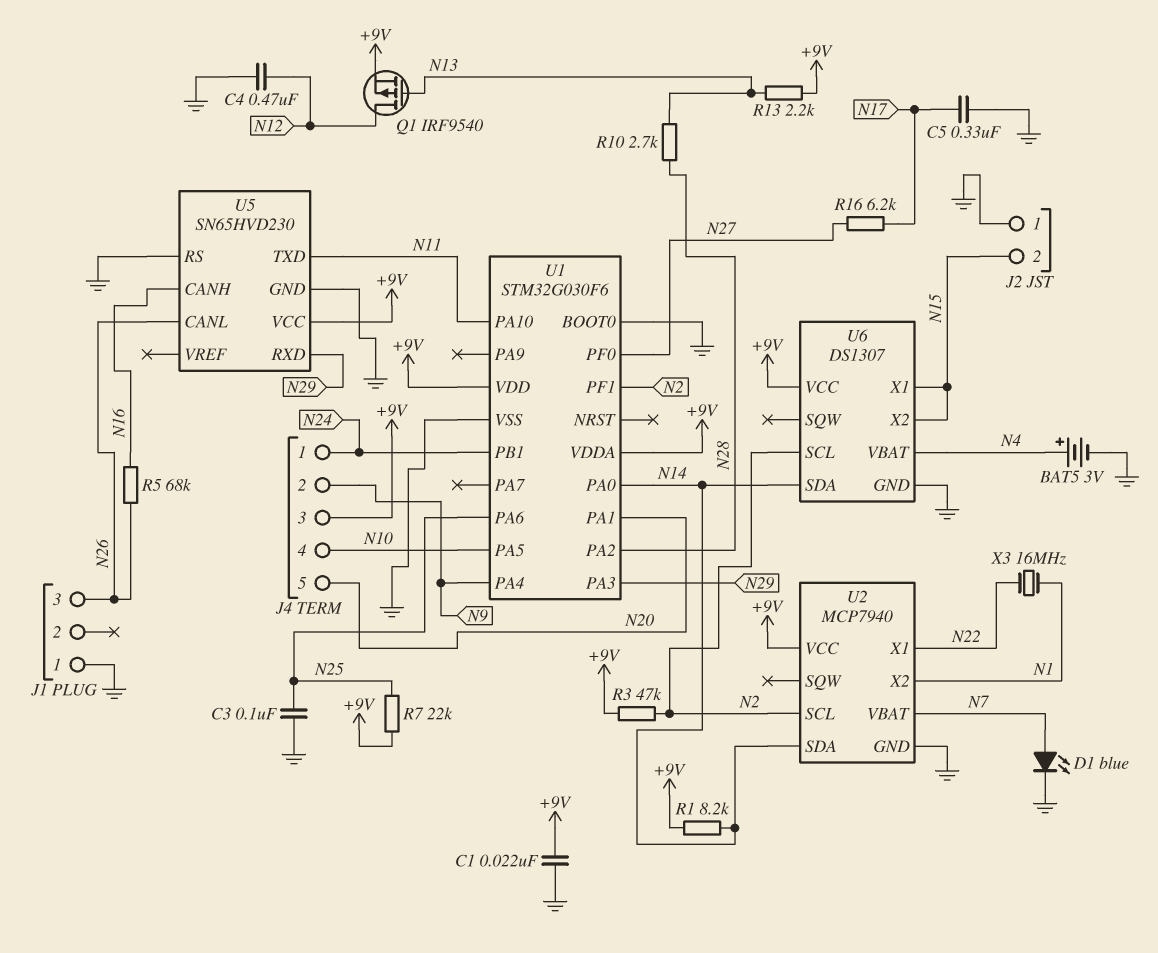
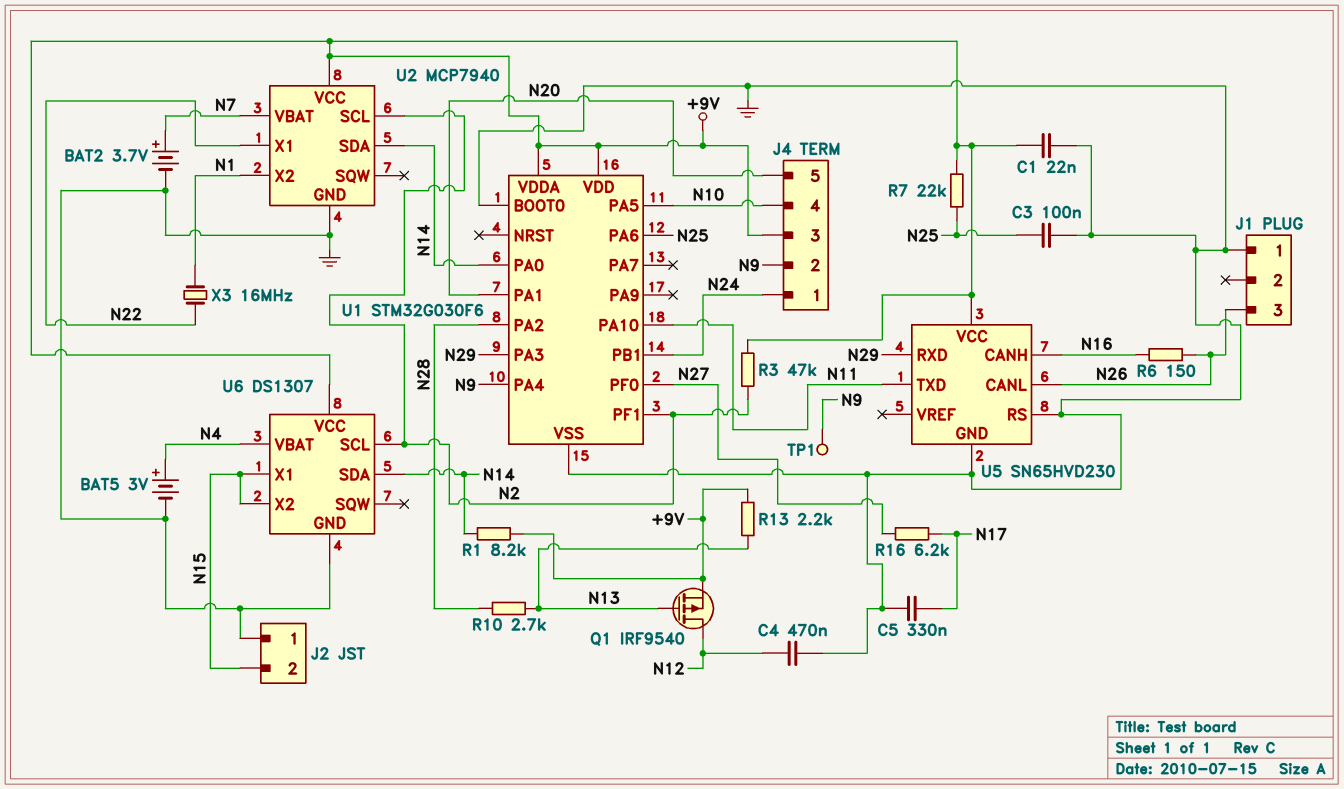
BAT2: none -> 3.7V (plus N7, minus GND)
D1: LED blue (A N7, K GND) -> none
R5: 68k (N16, N26) -> none
R6: none -> 150 (N16, N26)
TP1: none -> test point (N9)

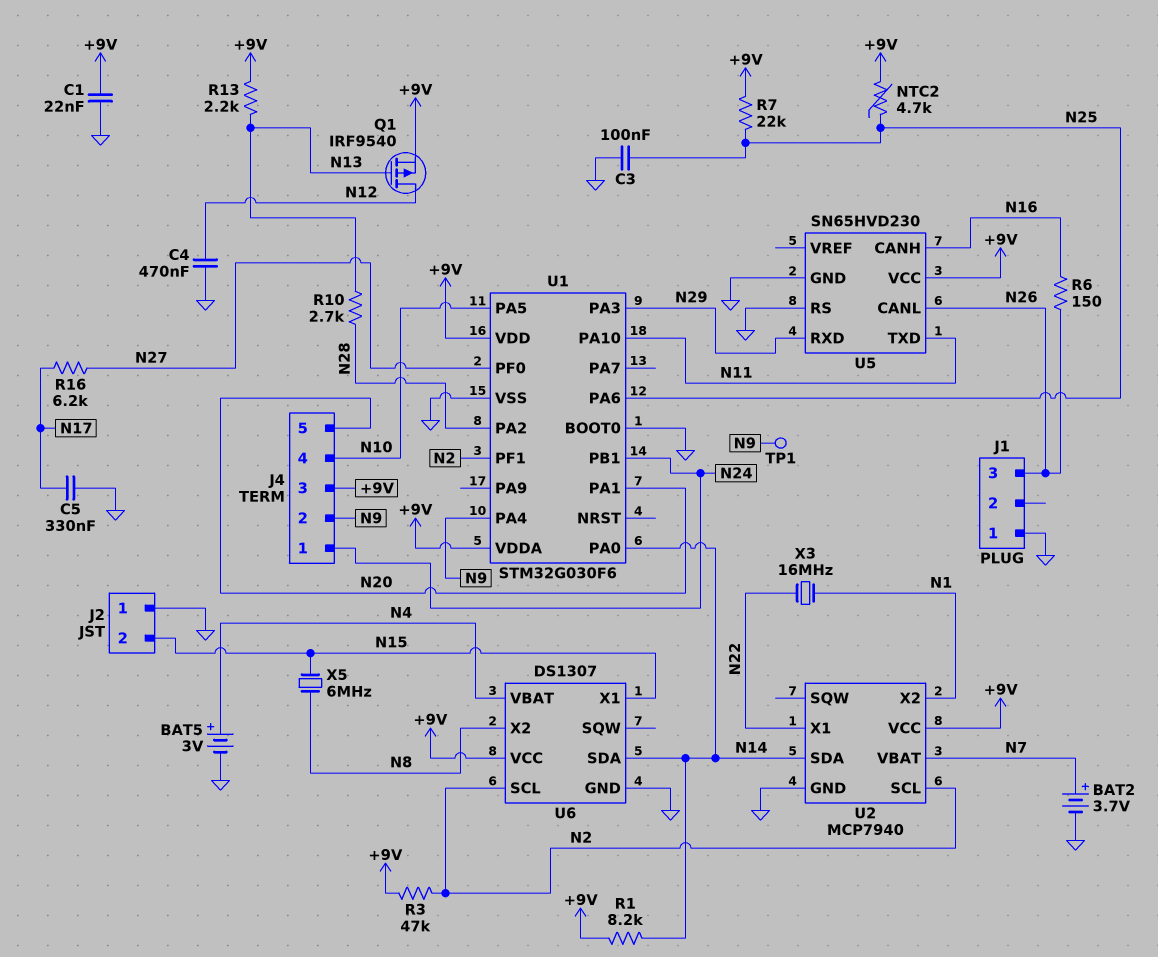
NTC2: none -> 4.7k (+9V, N25)
U6 pin X2: N15 -> N8
X5: none -> 6MHz (N8, N15)

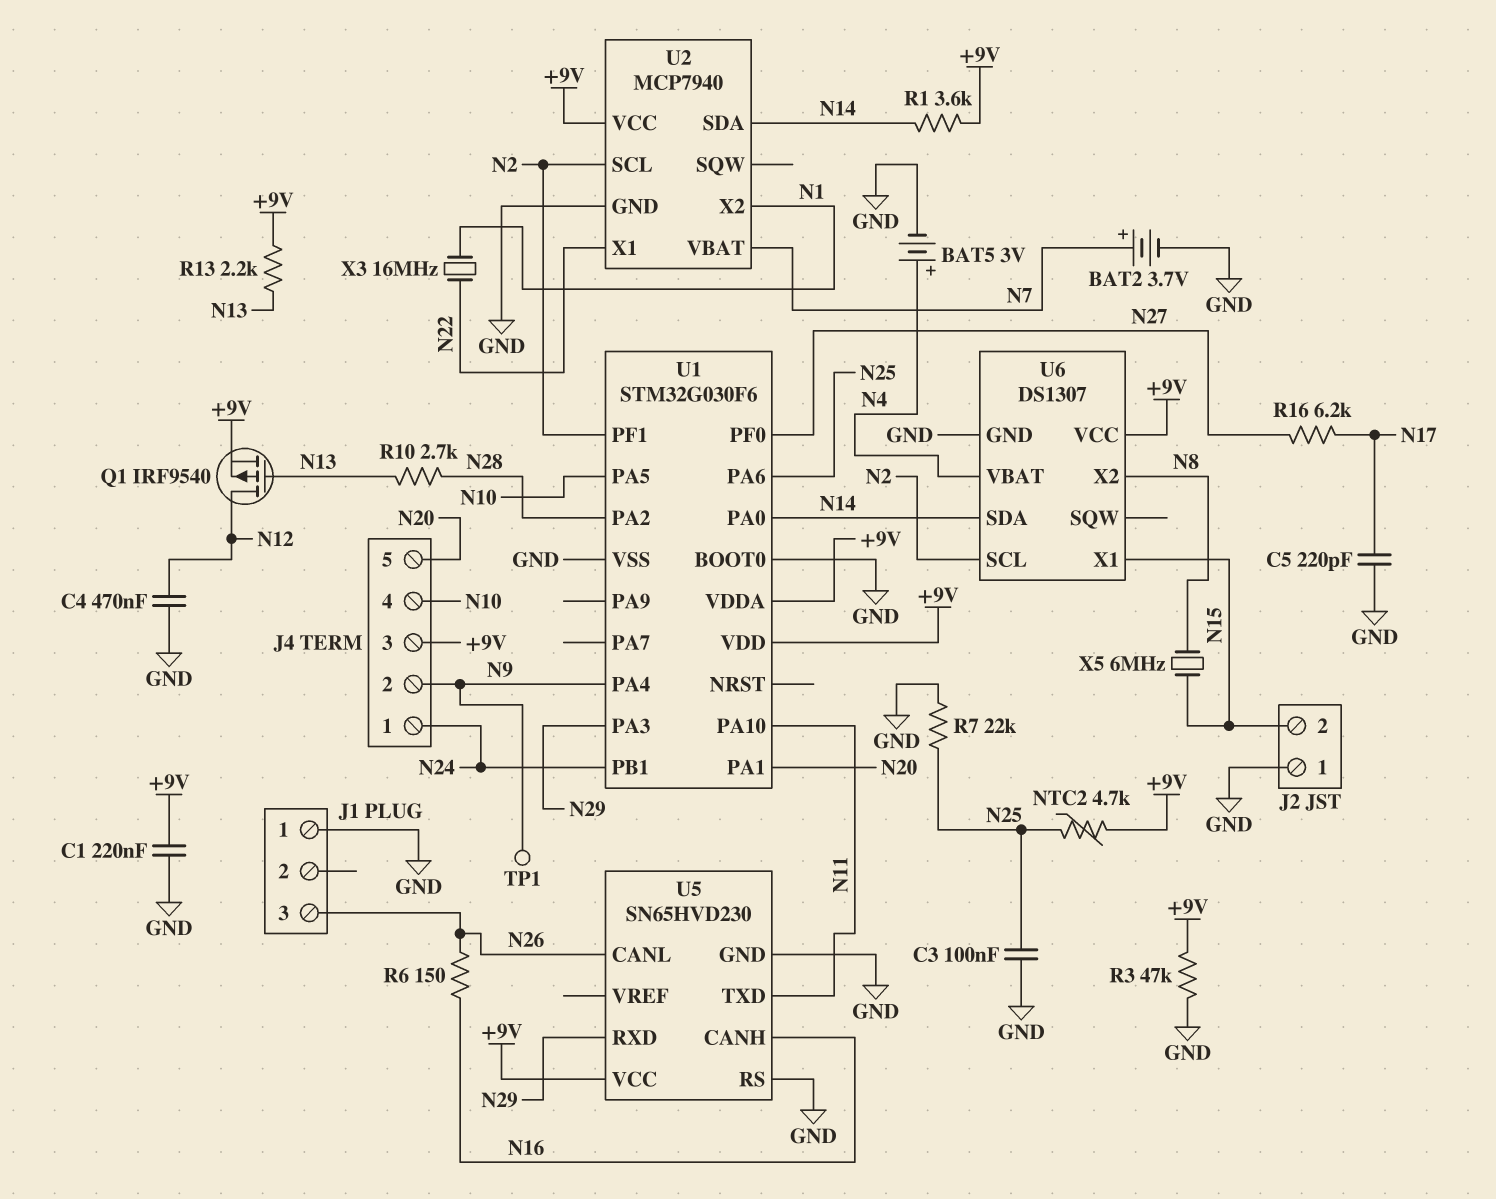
C1: 22nF (+9V, GND) -> 220nF (+9V, GND)
C5: 330nF (GND, N17) -> 220pF (GND, N17)
R1: 8.2k (+9V, N14) -> 3.6k (+9V, N14)
R3: 47k (+9V, N2) -> 47k (+9V, GND)
R7: 22k (+9V, N25) -> 22k (GND, N25)

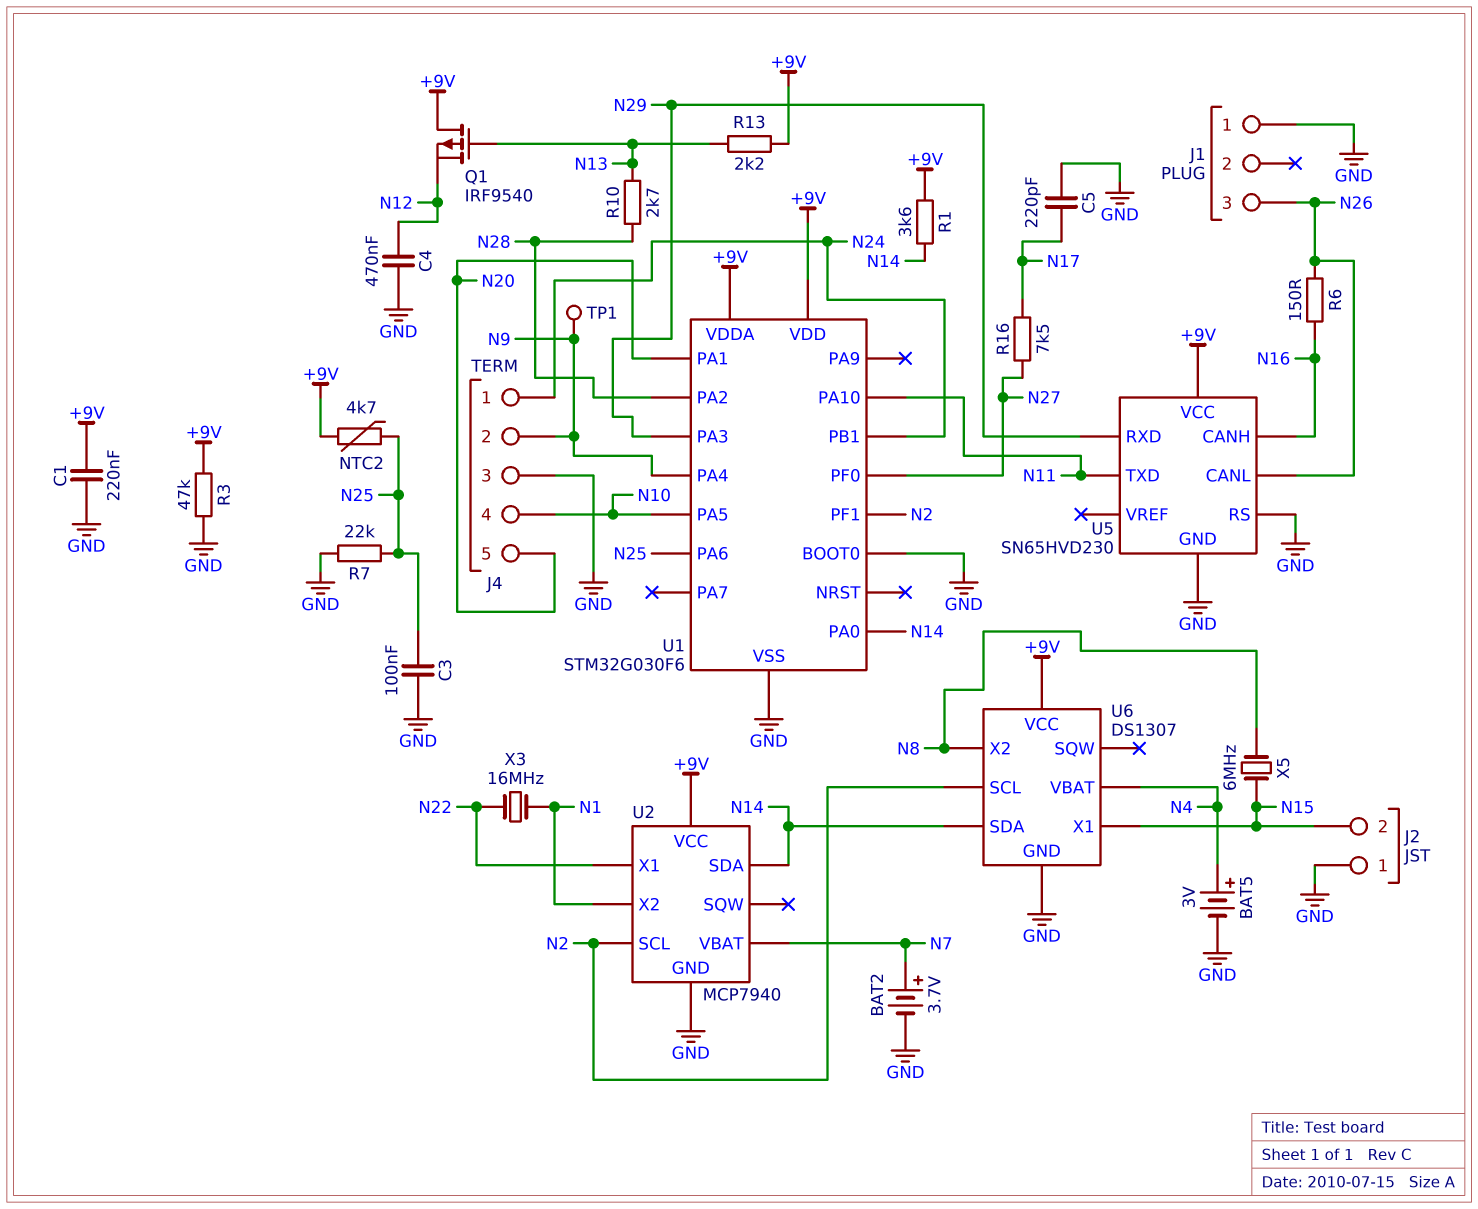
J4 pin 3: +9V -> GND
Q1: PMOS IRF9540 (G N13, D N12, S +9V) -> PMOS IRF9540 (G N13, D +9V, S N12)
R16: 6.2k (N17, N27) -> 7.5k (N17, N27)

